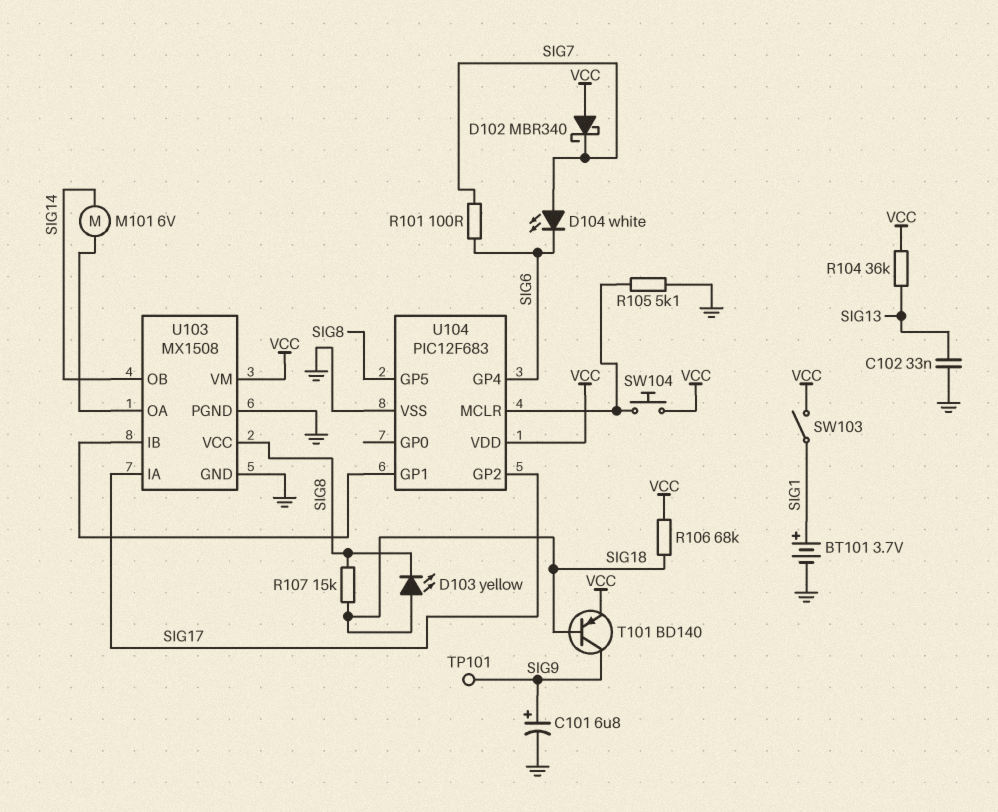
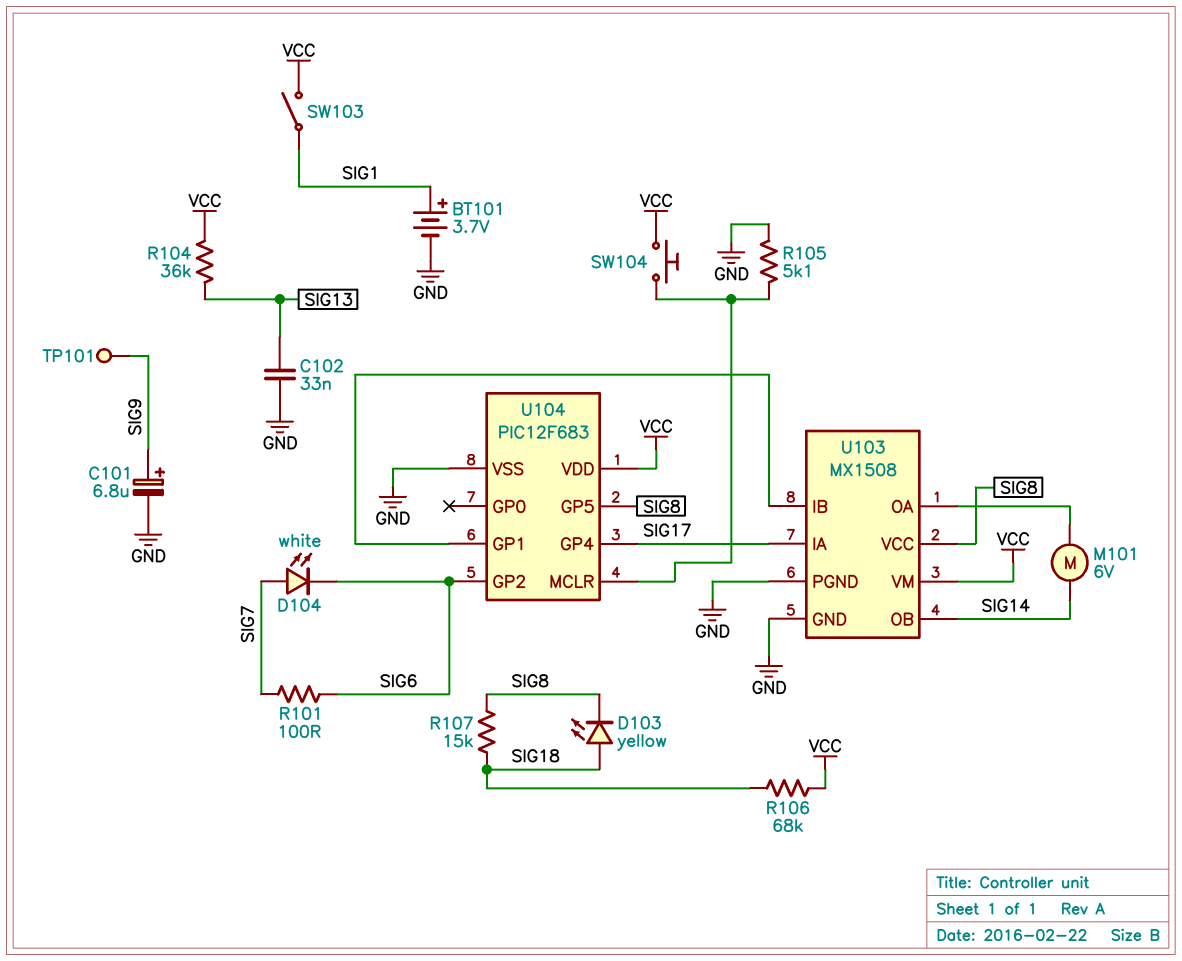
D102: schottky MBR340 (A VCC, K SIG7) -> none
T101: PNP BD140 (B SIG18, C SIG9, E VCC) -> none
U104 pin GP2: SIG17 -> SIG6
U104 pin GP4: SIG6 -> SIG17

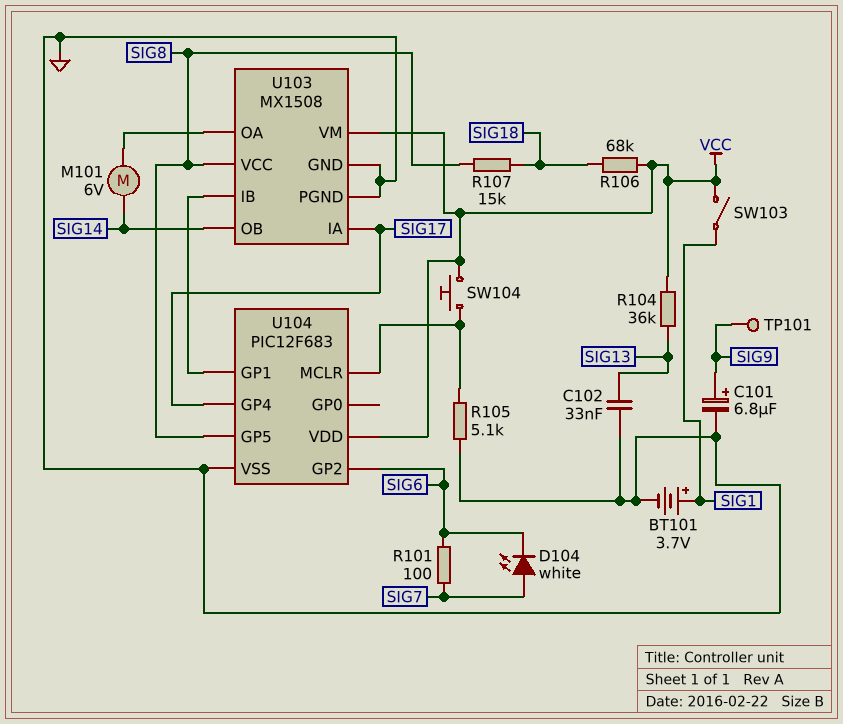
D103: LED yellow (A SIG18, K SIG8) -> none

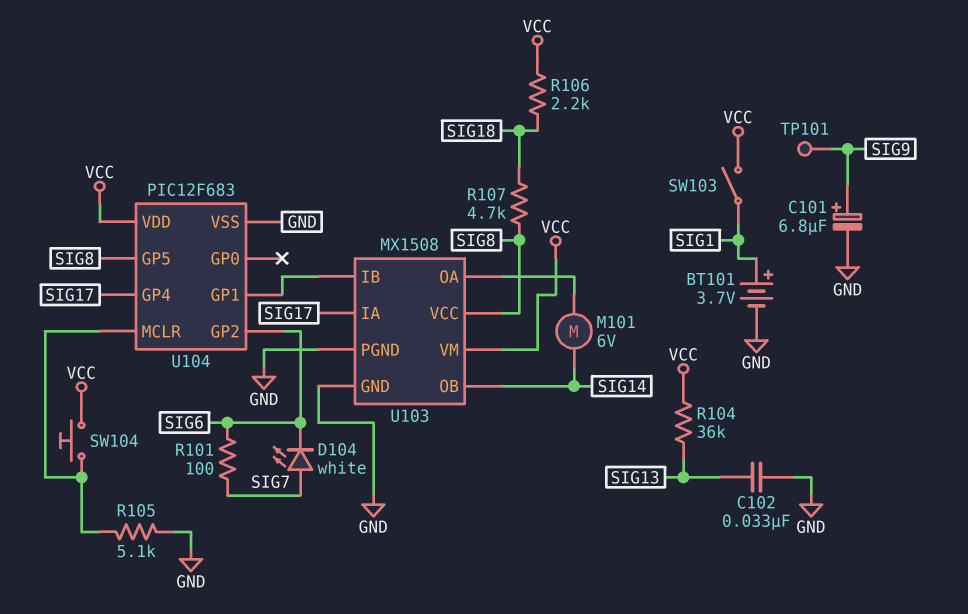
R106: 68k (SIG18, VCC) -> 2.2k (SIG18, VCC)
R107: 15k (SIG8, SIG18) -> 4.7k (SIG8, SIG18)

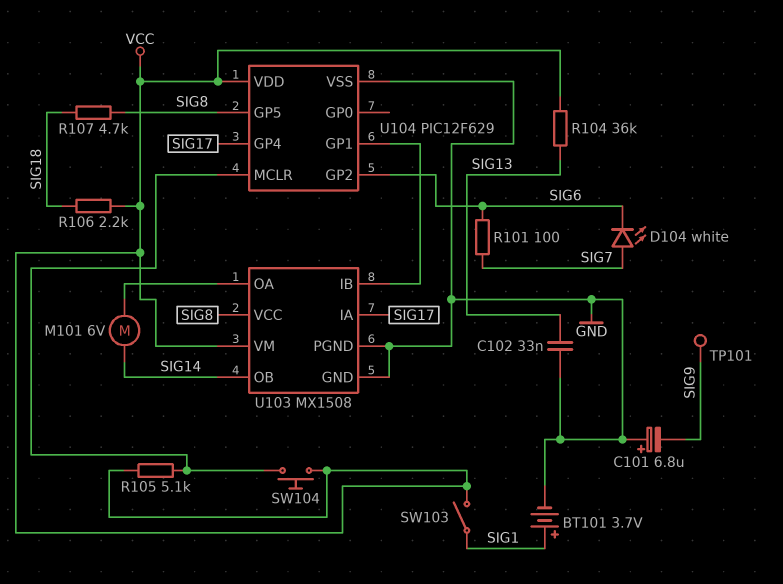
C101: 6.8uF (plus SIG9, minus GND) -> 6.8uF (plus GND, minus SIG9)
R105: 5.1k (GND, U104/MCLR) -> 5.1k (U104/MCLR, VCC)
U104: PIC12F683 -> PIC12F629

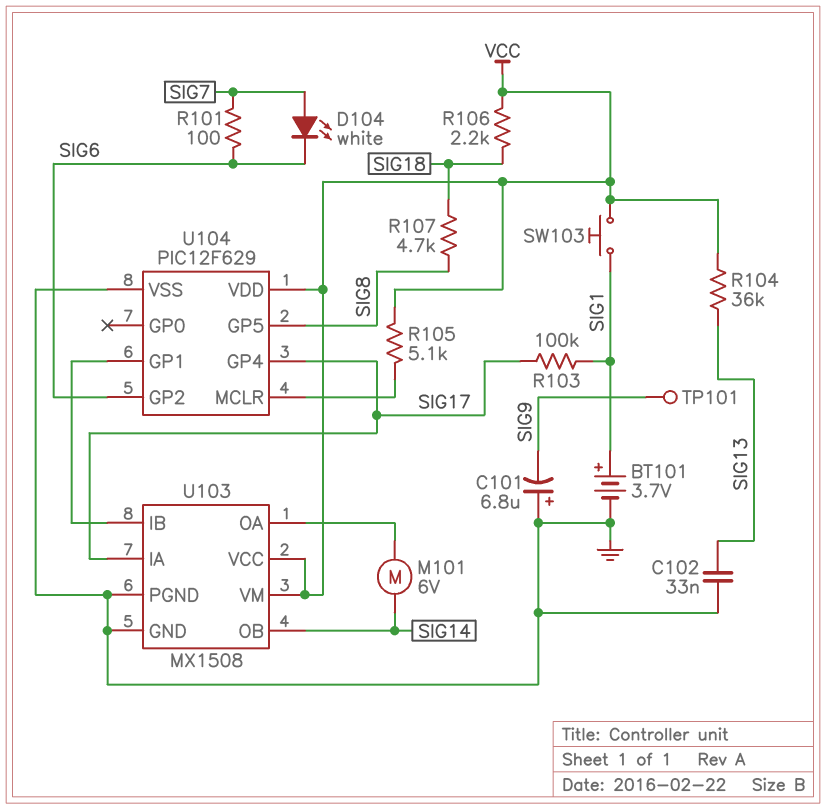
R103: none -> 100k (SIG1, SIG17)
SW103: switch (SIG1, VCC) -> button (SIG1, VCC)
SW104: button (U104/MCLR, VCC) -> none
U103 pin VCC: SIG8 -> VCC

